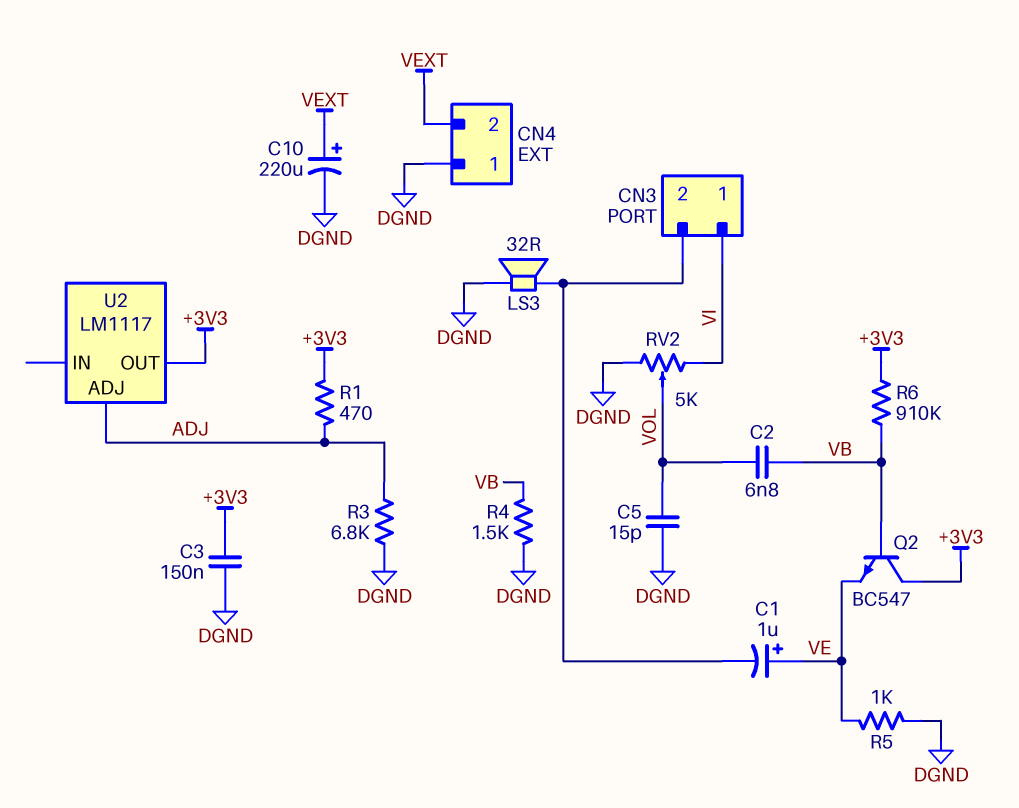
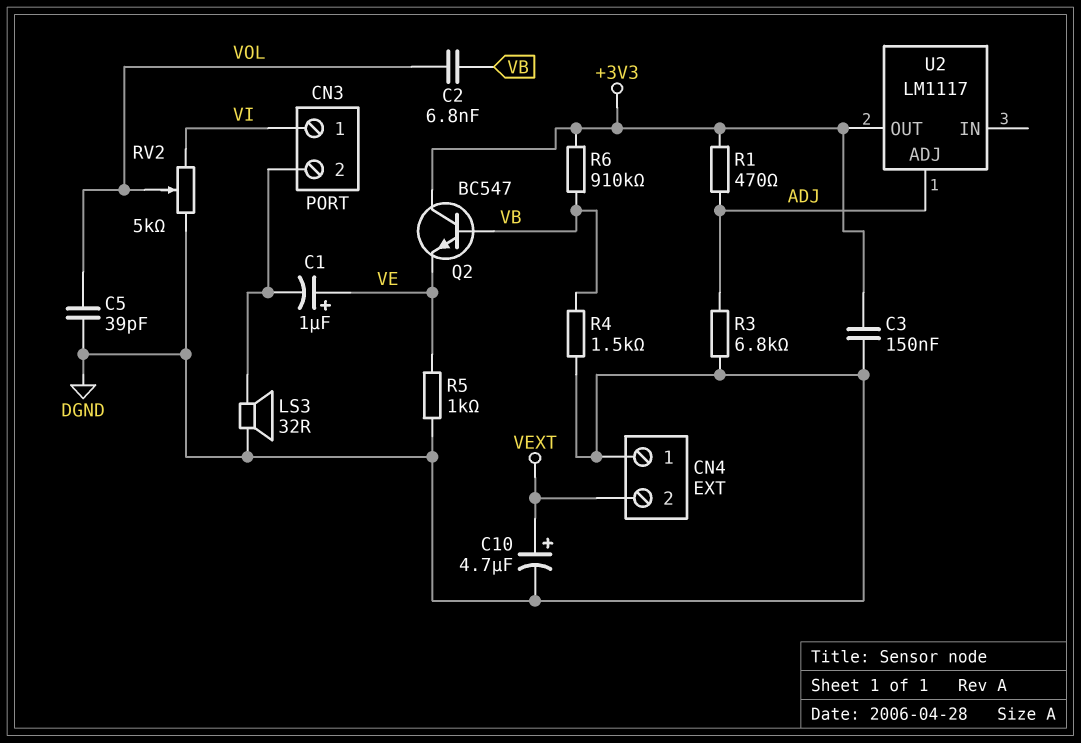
C5: 15pF (DGND, VOL) -> 39pF (DGND, VOL)
C10: 220uF (plus VEXT, minus DGND) -> 4.7uF (plus VEXT, minus DGND)

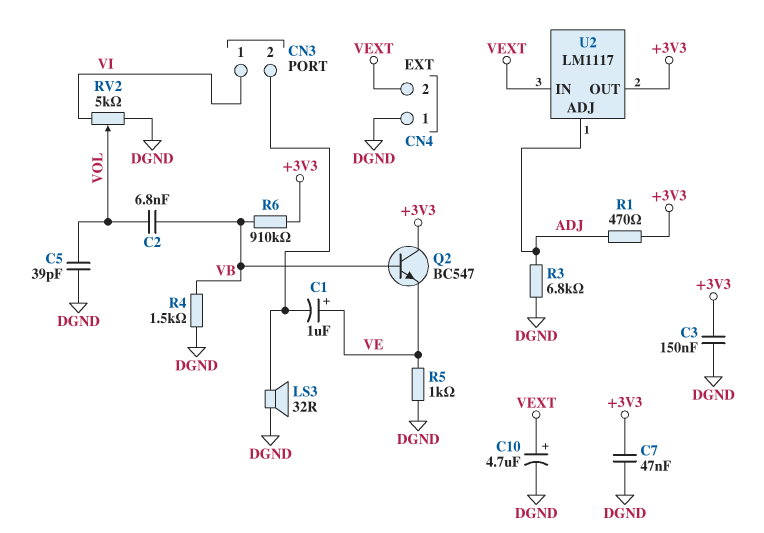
C7: none -> 47nF (+3V3, DGND)
U2 pin IN: none -> VEXT

